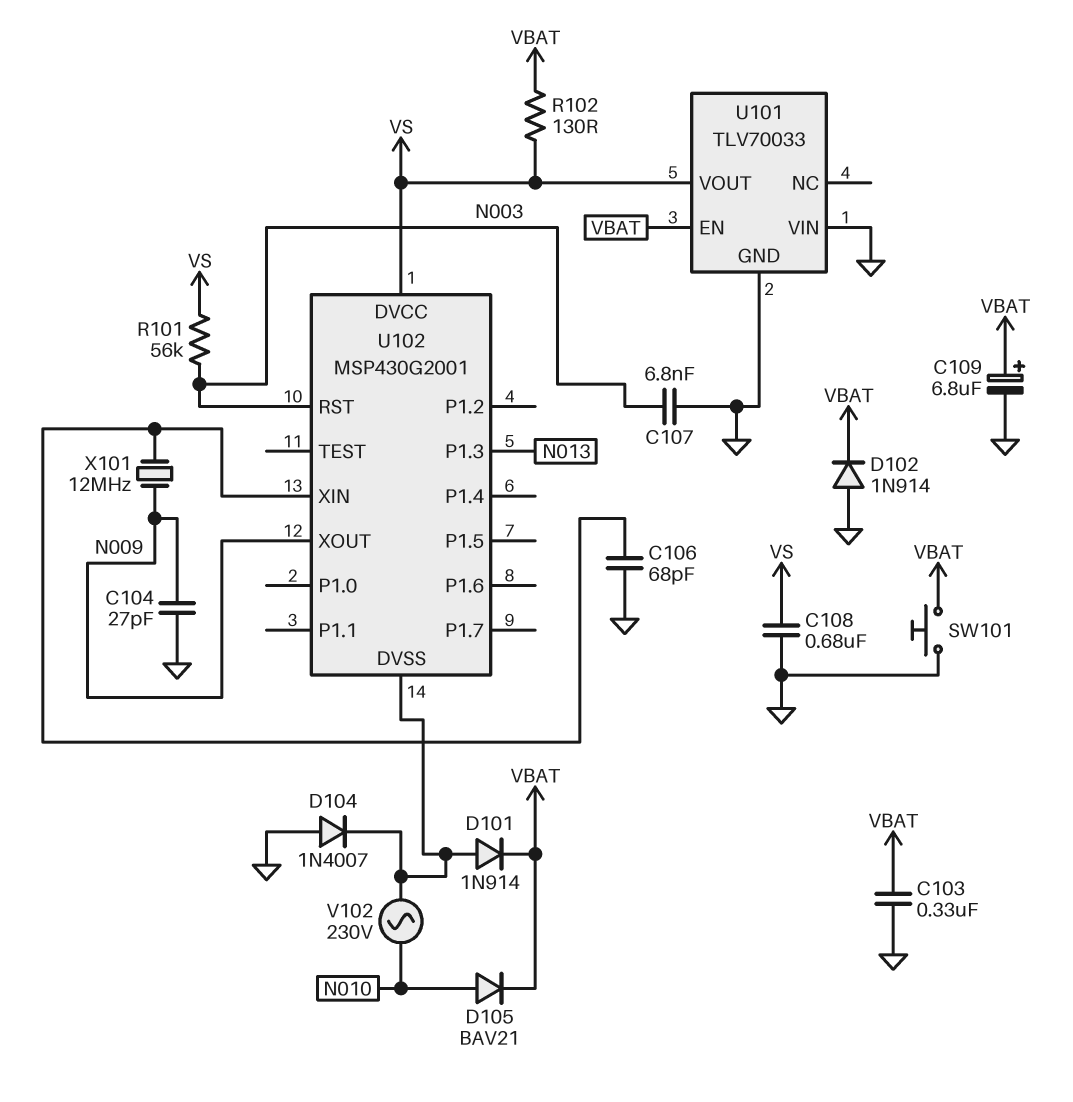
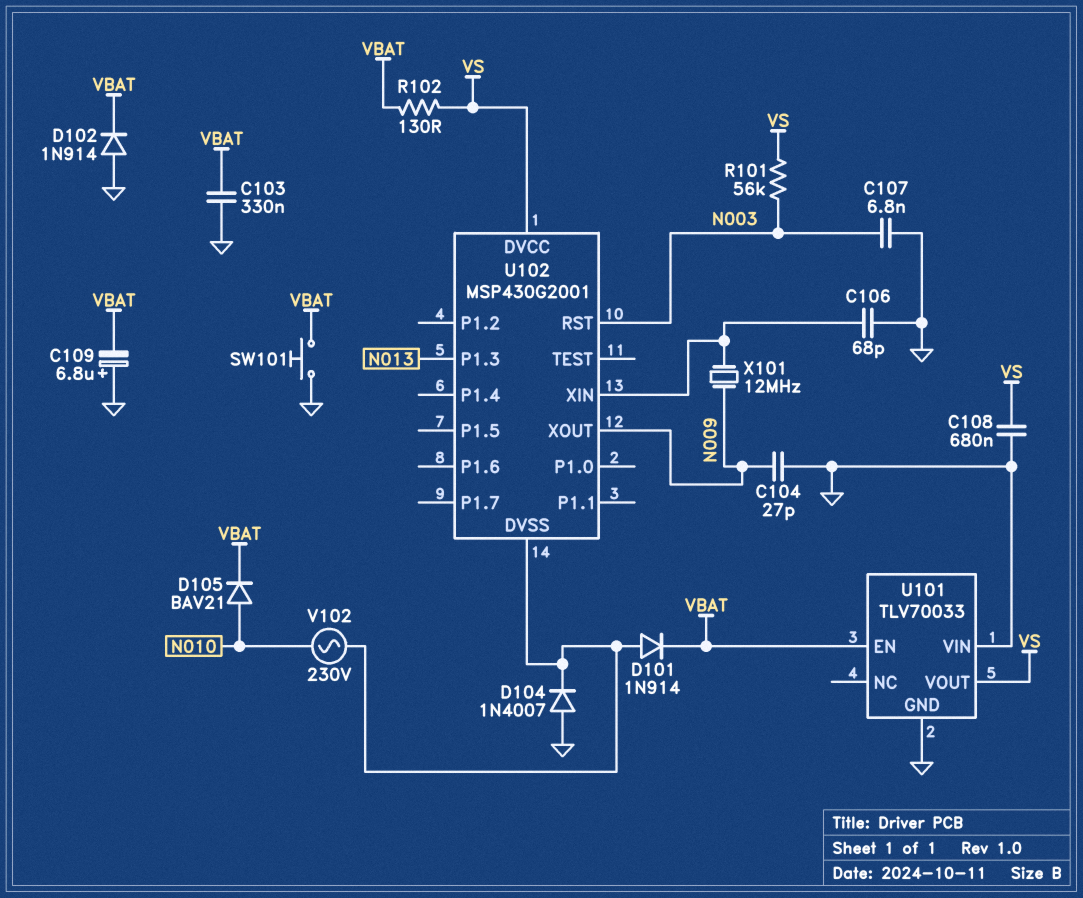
C109: 6.8uF (plus VBAT, minus GND) -> 6.8uF (plus GND, minus VBAT)

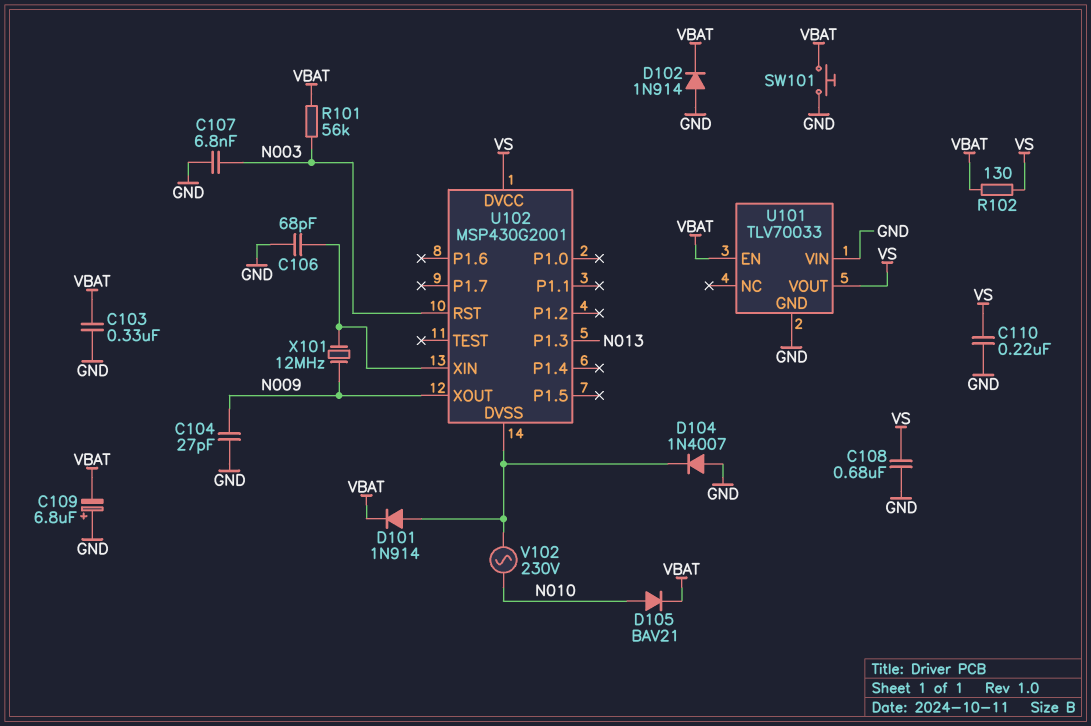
C110: none -> 220nF (GND, VS)
R101: 56k (N003, VS) -> 56k (N003, VBAT)

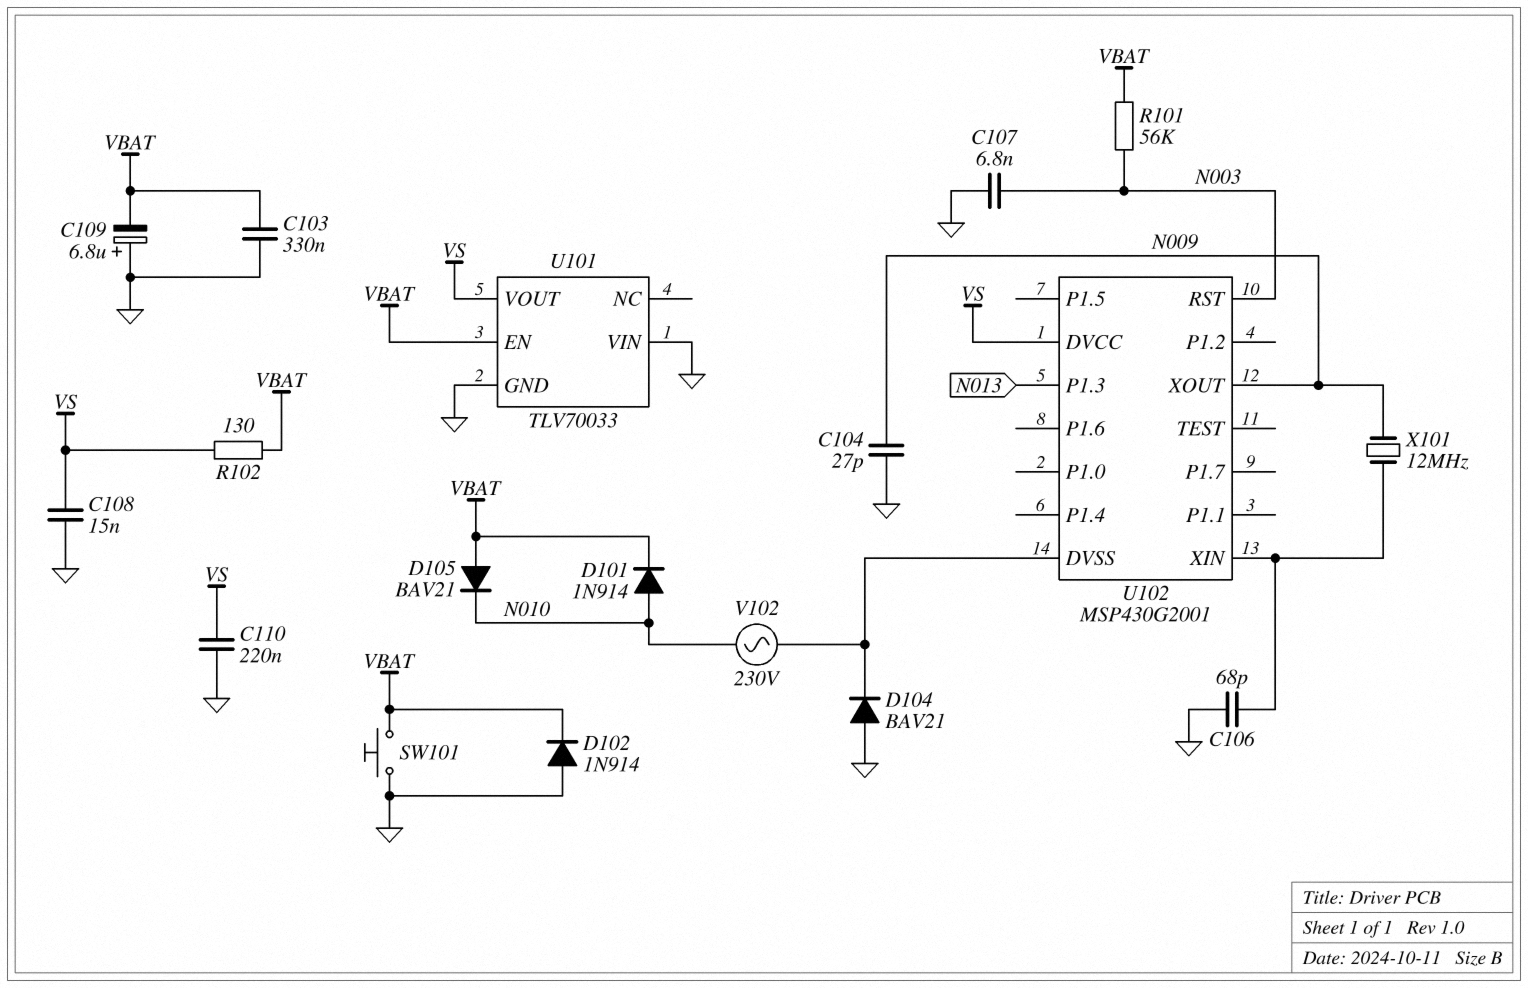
C108: 680nF (GND, VS) -> 15nF (GND, VS)
D101: diode 1N914 (A U102/DVSS, K VBAT) -> diode 1N914 (A N010, K VBAT)
D104: diode 1N4007 (A GND, K U102/DVSS) -> diode BAV21 (A GND, K U102/DVSS)
D105: diode BAV21 (A N010, K VBAT) -> diode BAV21 (A VBAT, K N010)

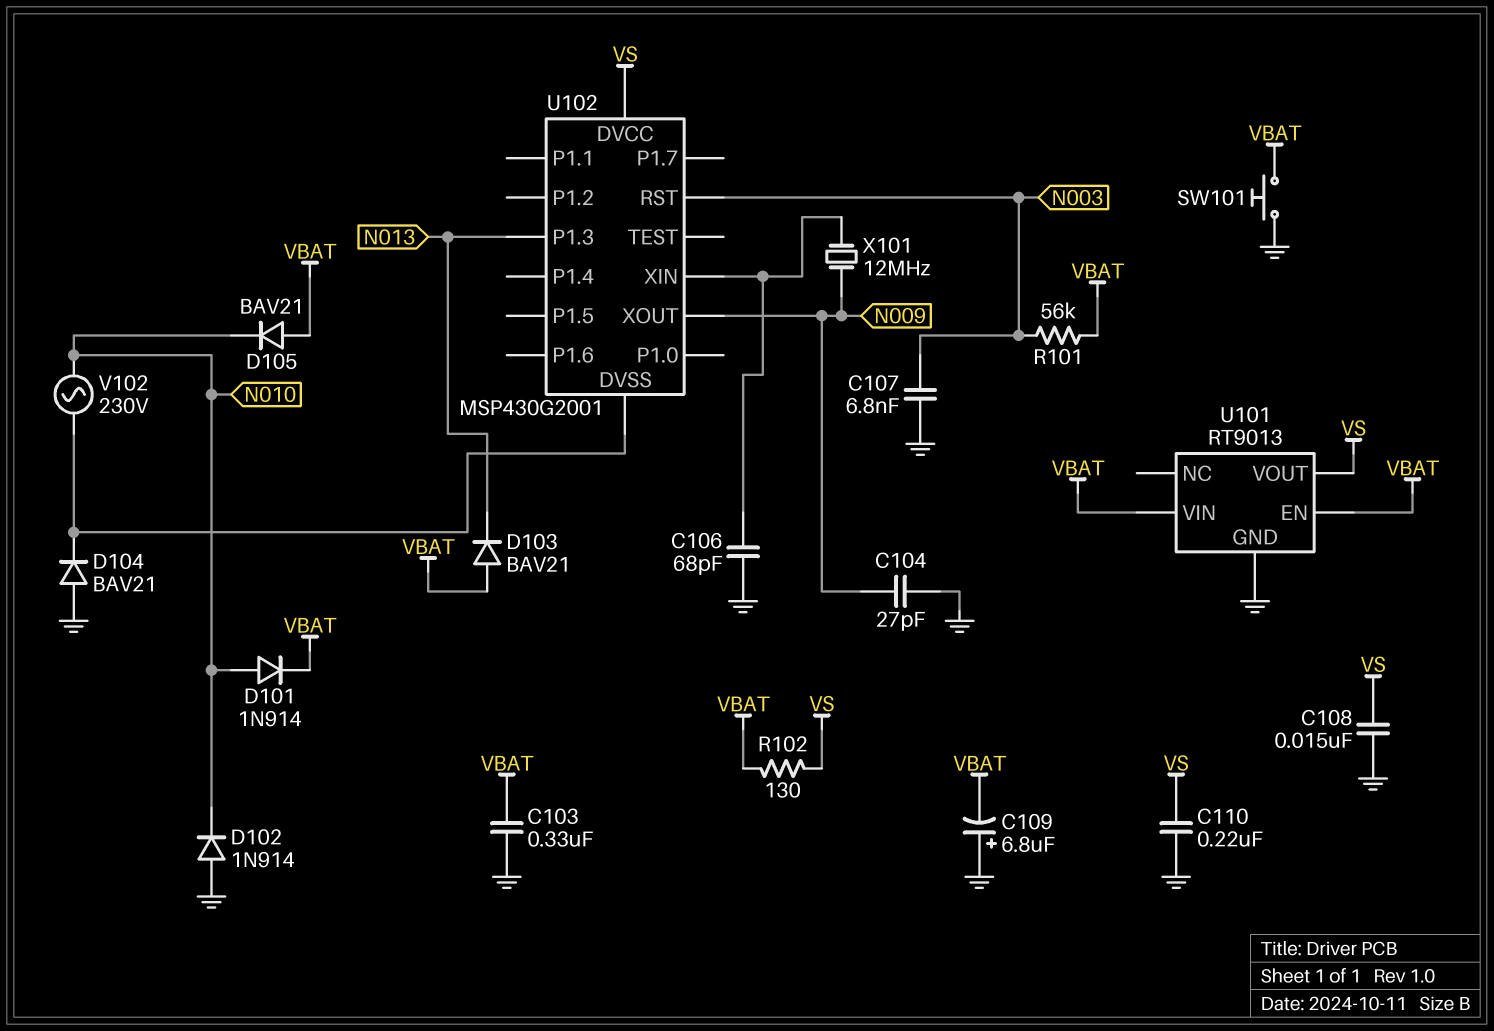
D102: diode 1N914 (A GND, K VBAT) -> diode 1N914 (A GND, K N010)
D103: none -> diode BAV21 (A VBAT, K N013)
U101: TLV70033 -> RT9013
U101 pin VIN: GND -> VBAT

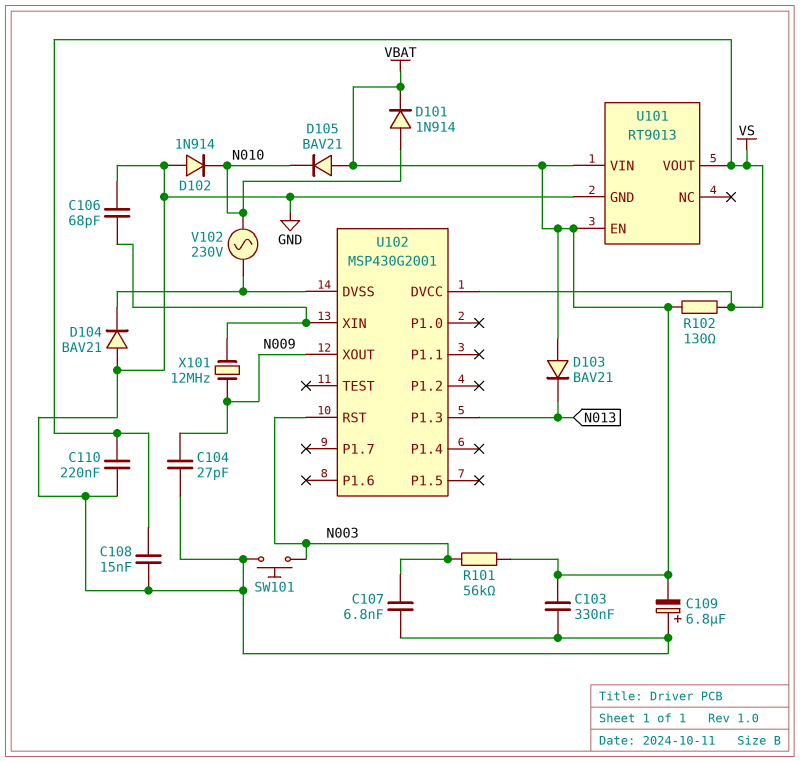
SW101: button (GND, VBAT) -> button (GND, N003)

